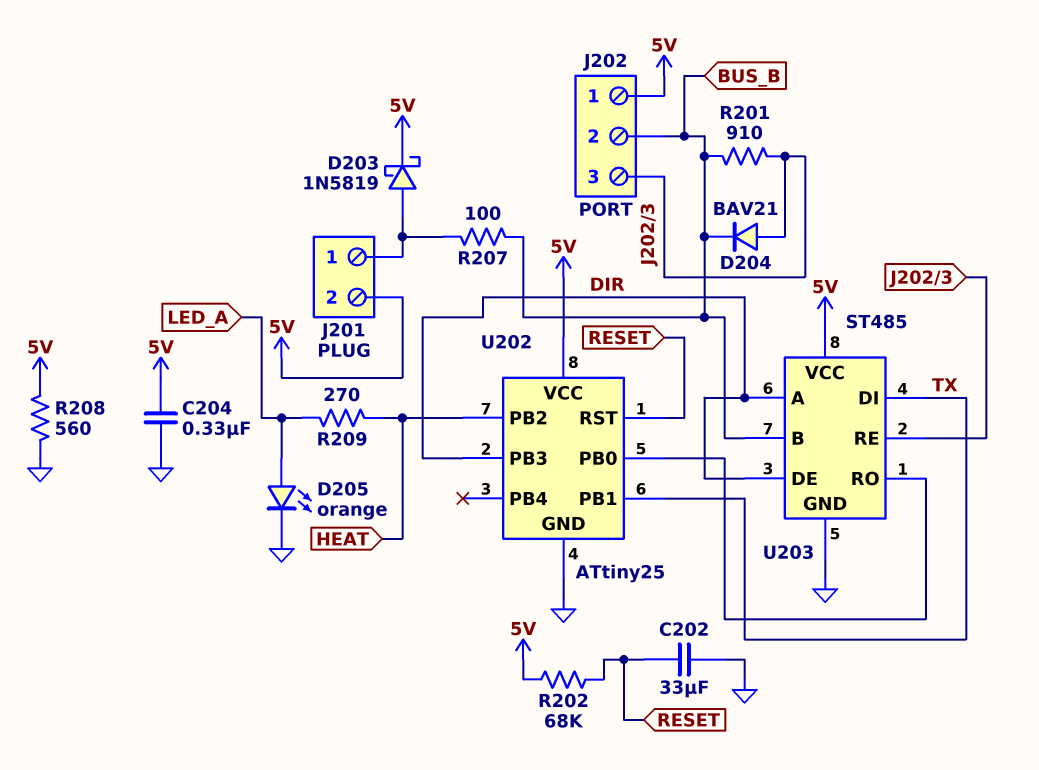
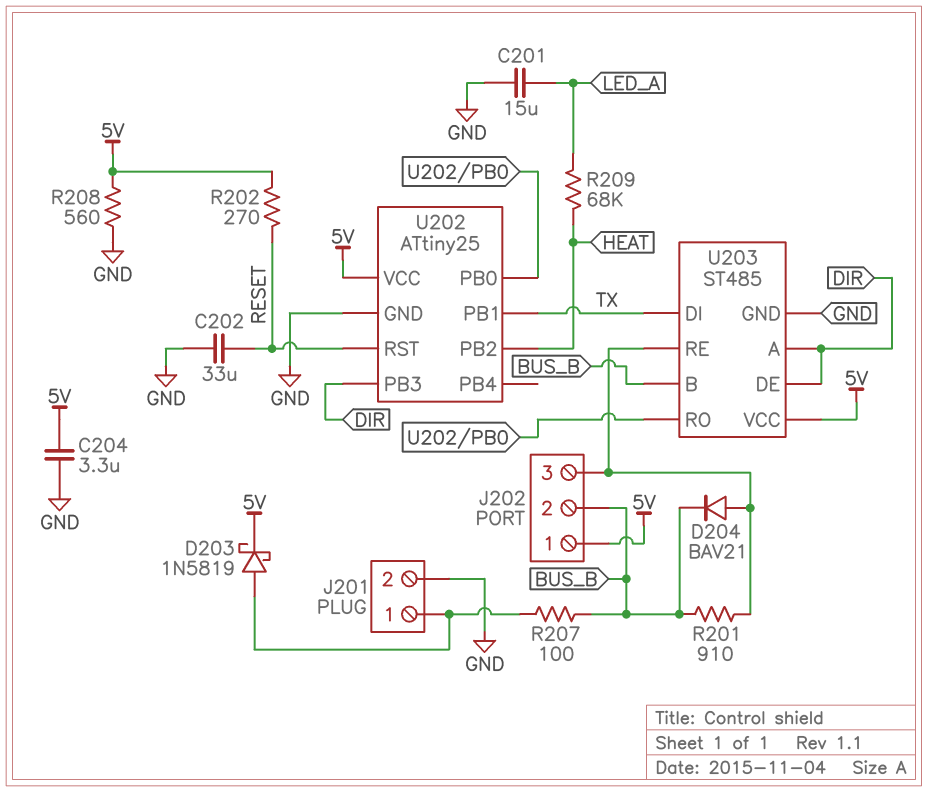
C201: none -> 15uF (GND, LED_A)
C204: 330nF (5V, GND) -> 3.3uF (5V, GND)
D205: LED orange (A LED_A, K GND) -> none
J201 pin 2: 5V -> GND
R202: 68k (5V, RESET) -> 270 (5V, RESET)
R209: 270 (HEAT, LED_A) -> 68k (HEAT, LED_A)

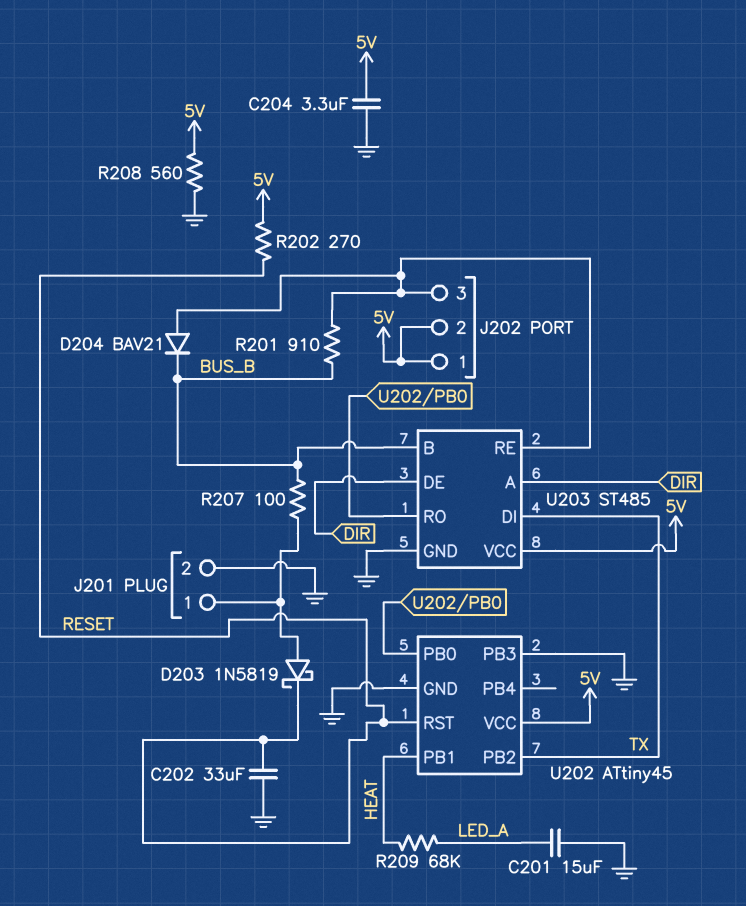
D203: schottky 1N5819 (A J201/1, K 5V) -> schottky 1N5819 (A J201/1, K RESET)
J202 pin 2: BUS_B -> 5V
U202: ATtiny25 -> ATtiny45
U202 pin PB1: TX -> HEAT
U202 pin PB2: HEAT -> TX
U202 pin PB3: DIR -> GND

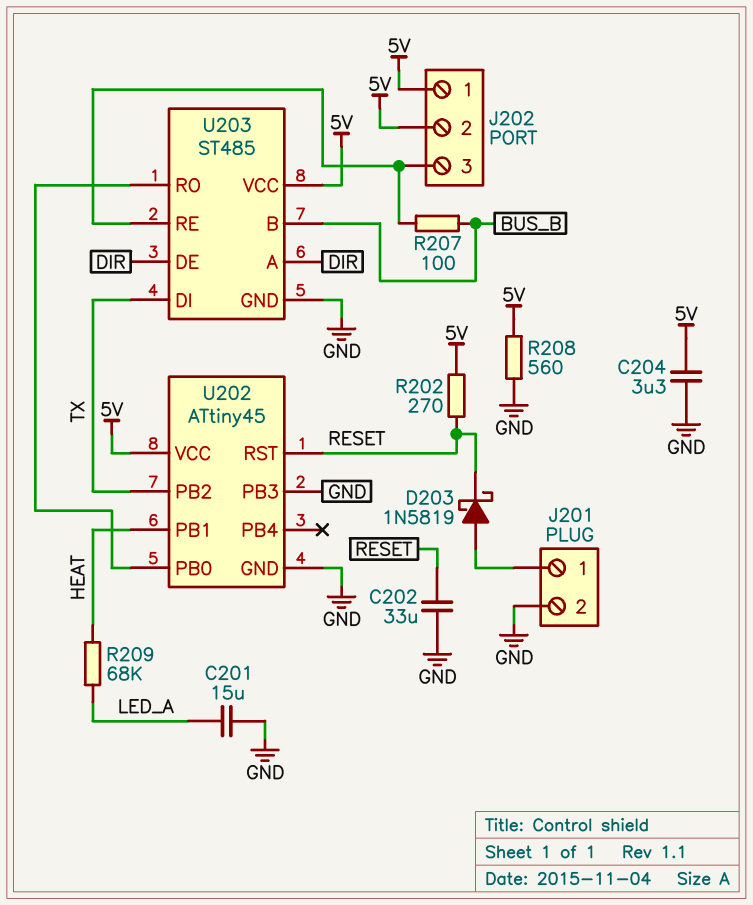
D204: diode BAV21 (A J202/3, K BUS_B) -> none
R201: 910 (BUS_B, J202/3) -> none
R207: 100 (BUS_B, J201/1) -> 100 (BUS_B, J202/3)

